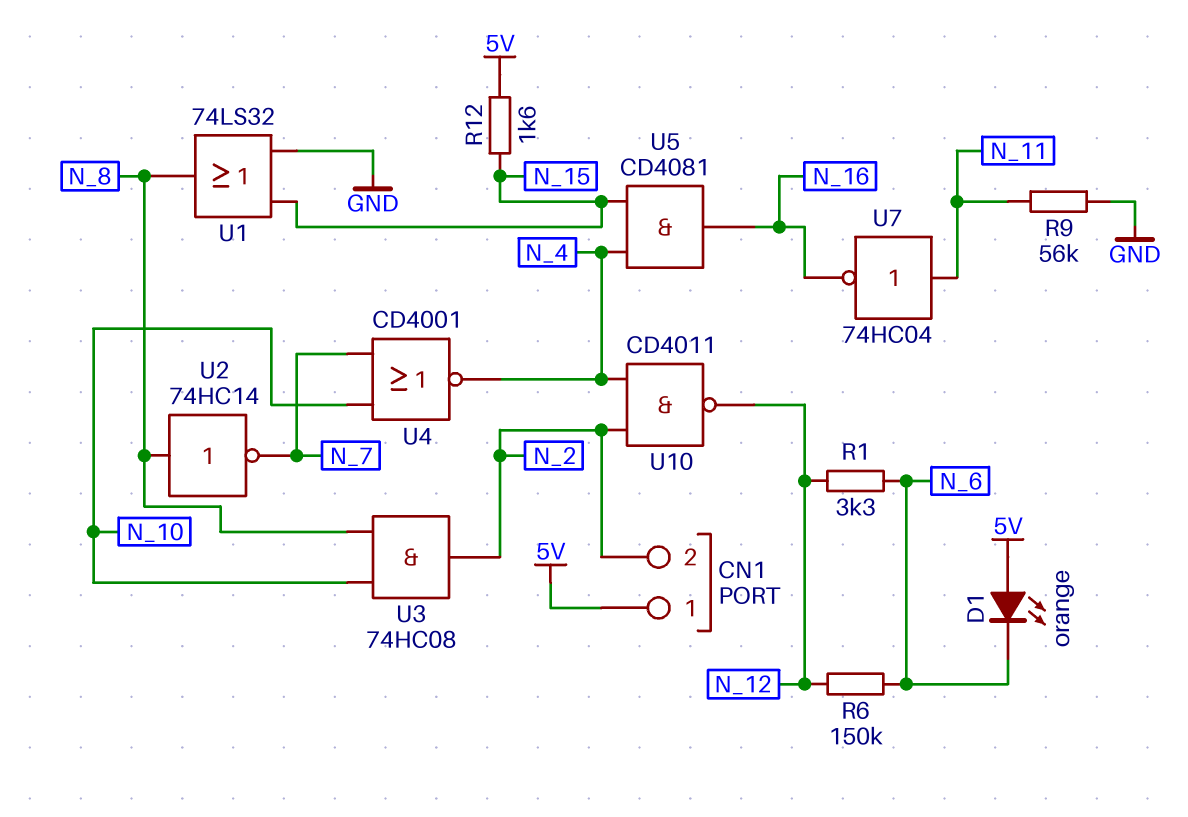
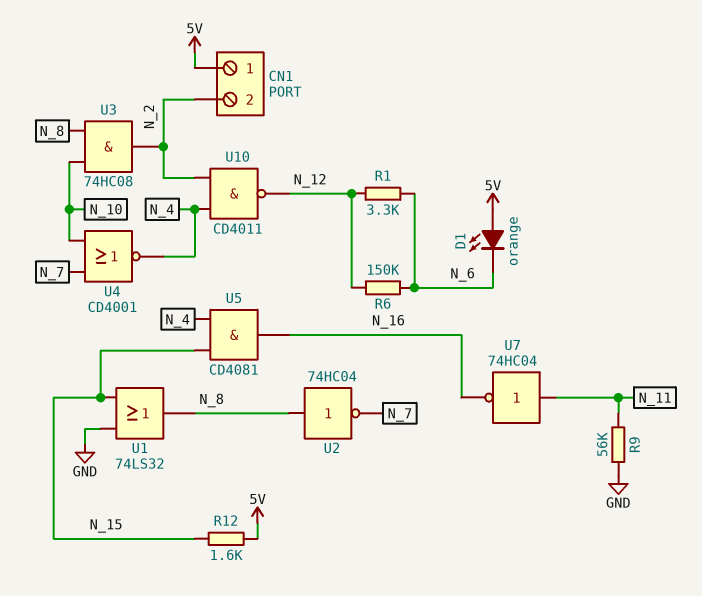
U2: NOT 74HC14 (in N_8, out N_7) -> NOT 74HC04 (in N_8, out N_7)

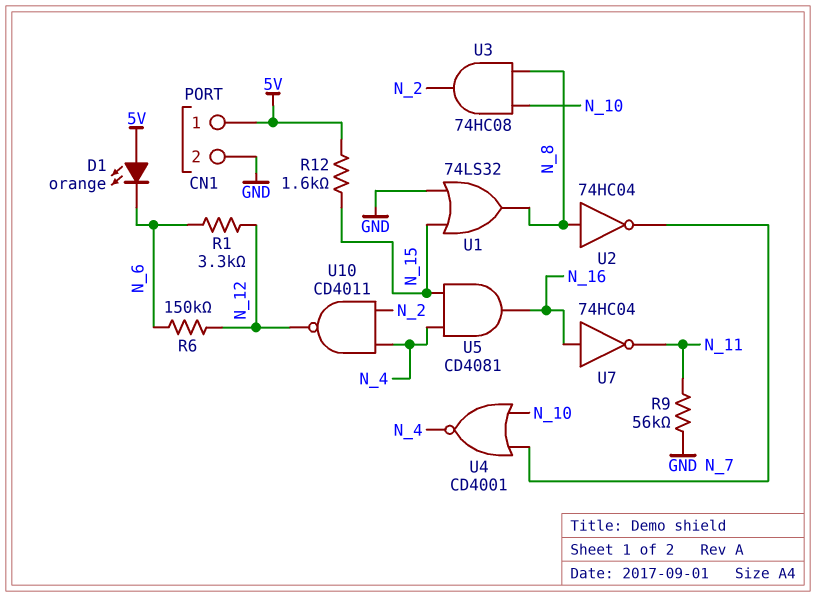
CN1 pin 2: N_2 -> GND
U7: NOT 74HC04 (in N_11, out N_16) -> NOT 74HC04 (in N_16, out N_11)

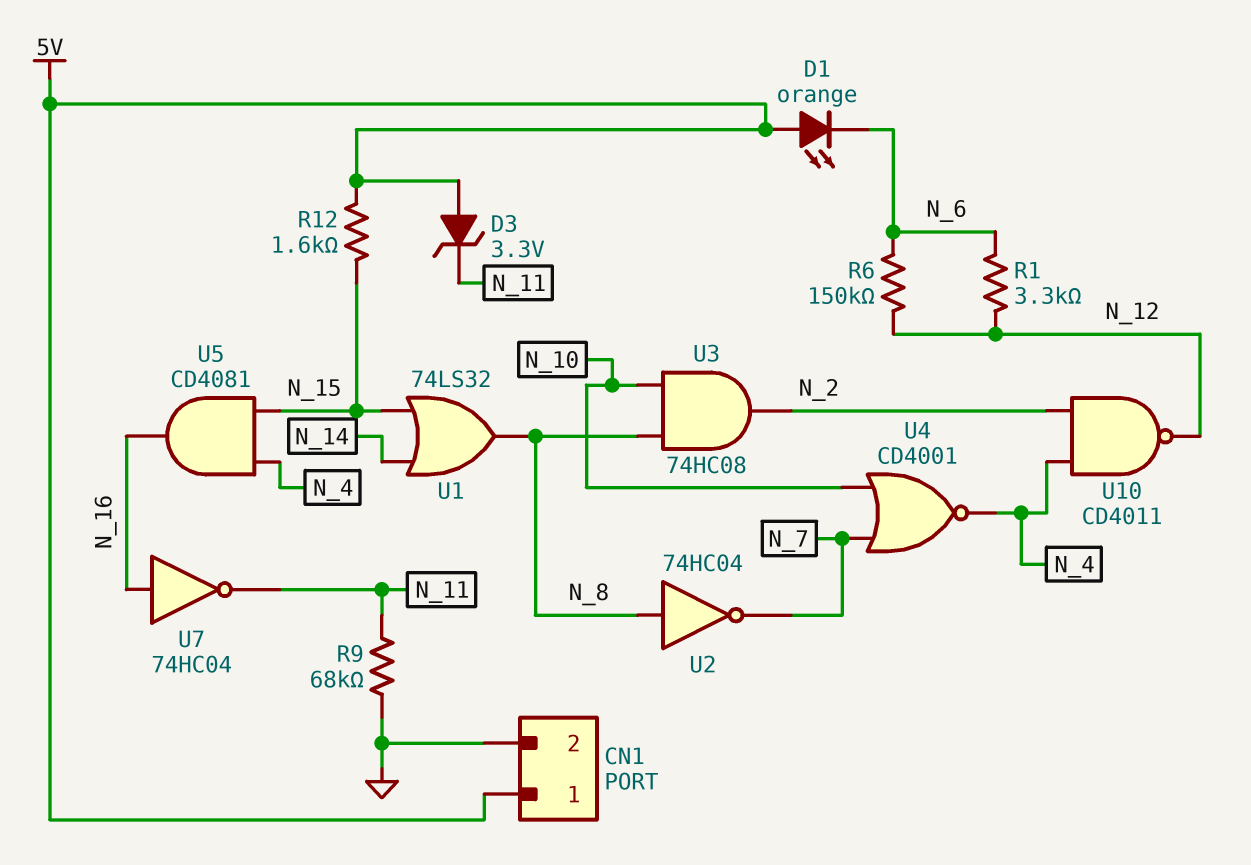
D3: none -> zener 3.3V (A 5V, K N_11)
R9: 56k (GND, N_11) -> 68k (GND, N_11)
U1: OR 74LS32 (in GND, in N_15, out N_8) -> OR 74LS32 (in N_14, in N_15, out N_8)

